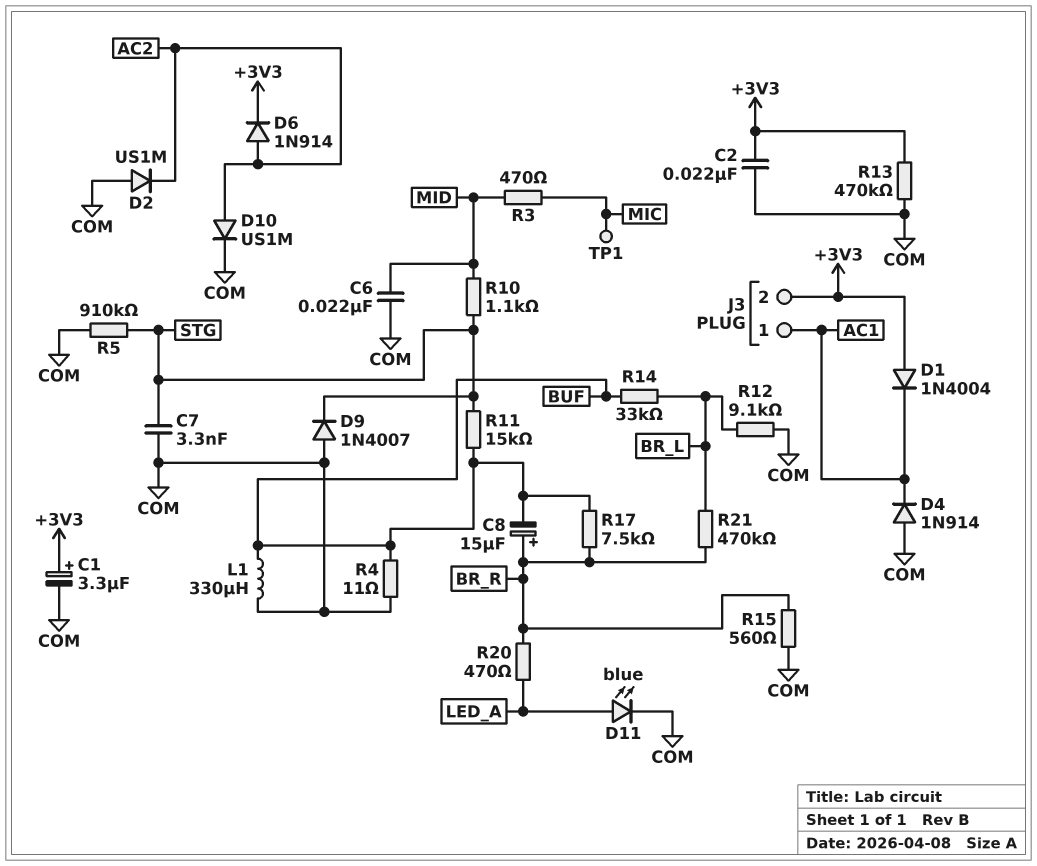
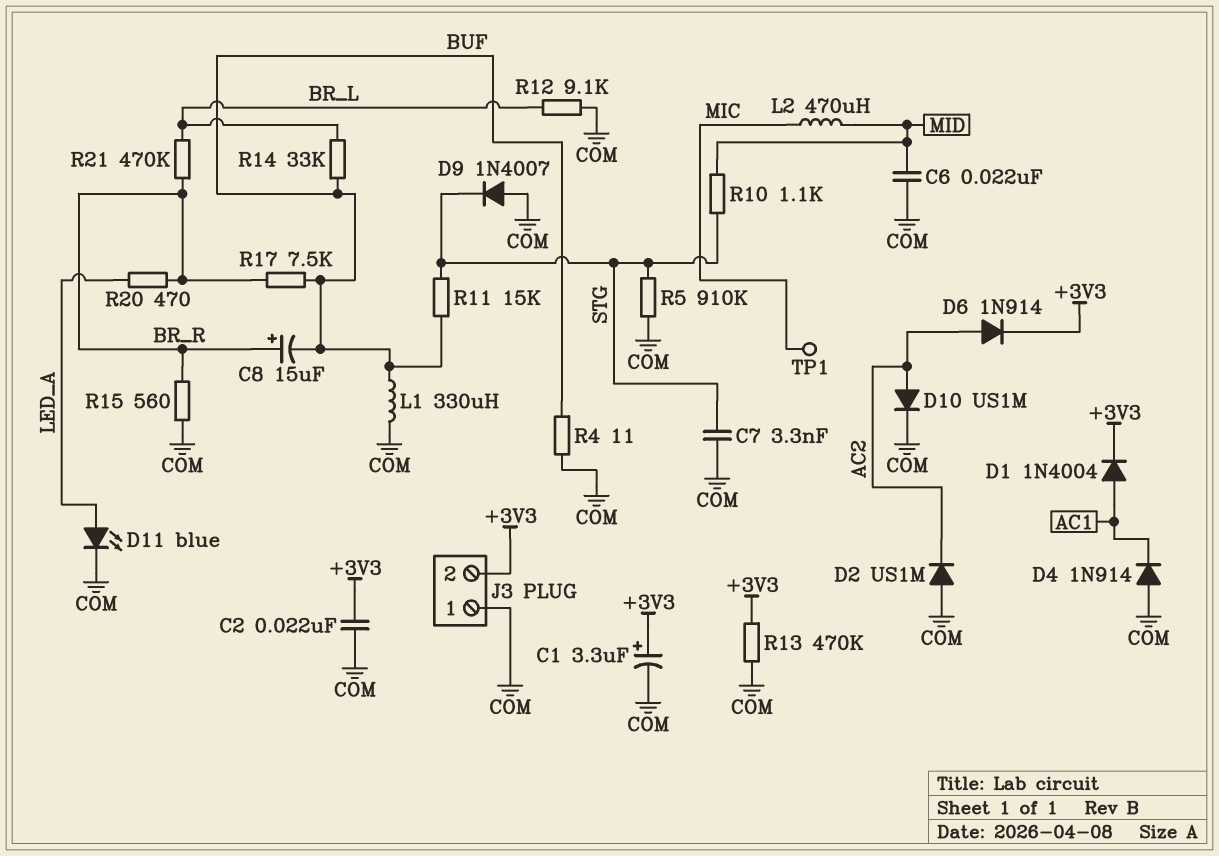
D1: diode 1N4004 (A +3V3, K AC1) -> diode 1N4004 (A AC1, K +3V3)
J3 pin 1: AC1 -> COM
L2: none -> 470uH (MIC, MID)
R3: 470 (MIC, MID) -> none

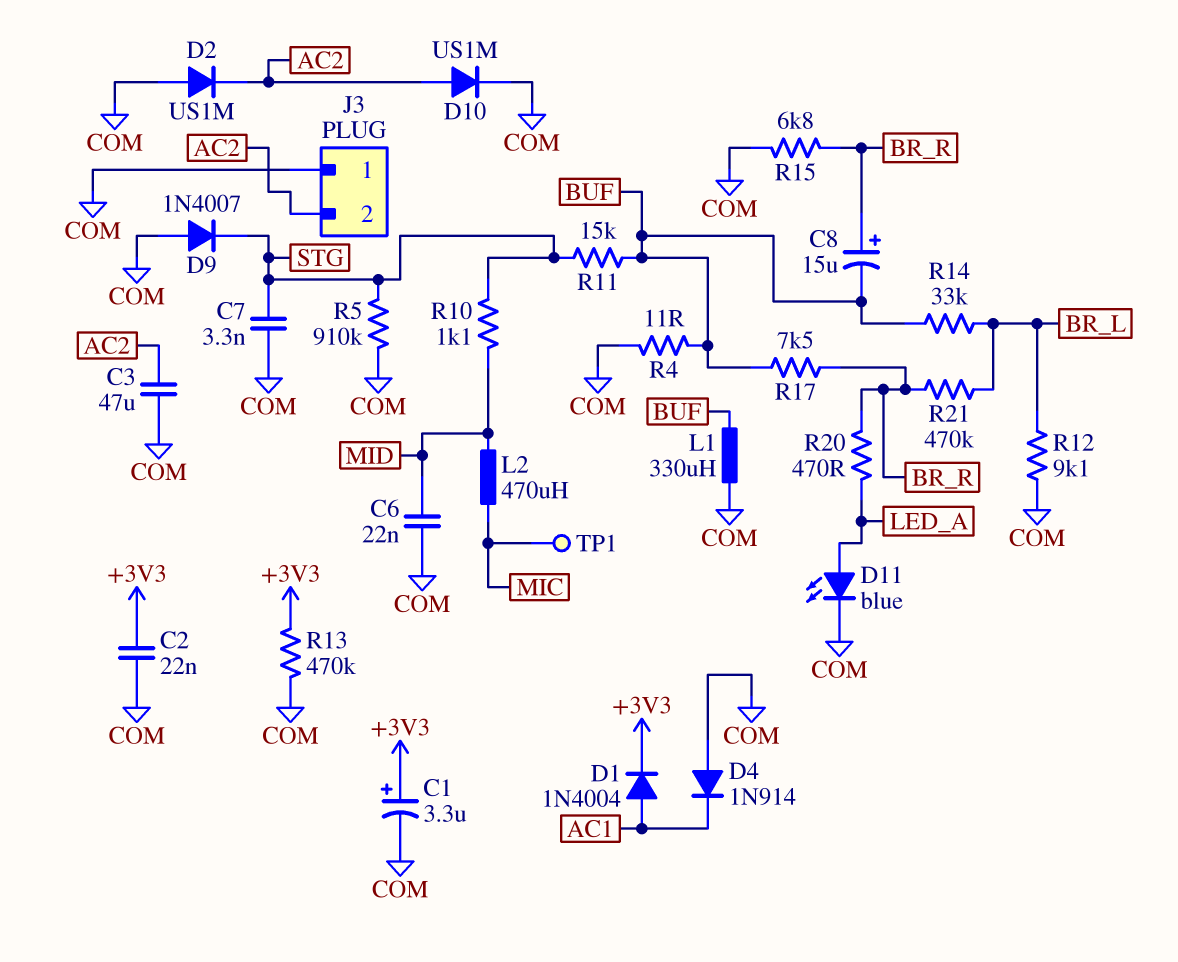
C3: none -> 47uF (AC2, COM)
D6: diode 1N914 (A AC2, K +3V3) -> none
J3 pin 2: +3V3 -> AC2
R15: 560 (BR_R, COM) -> 6.8k (BR_R, COM)

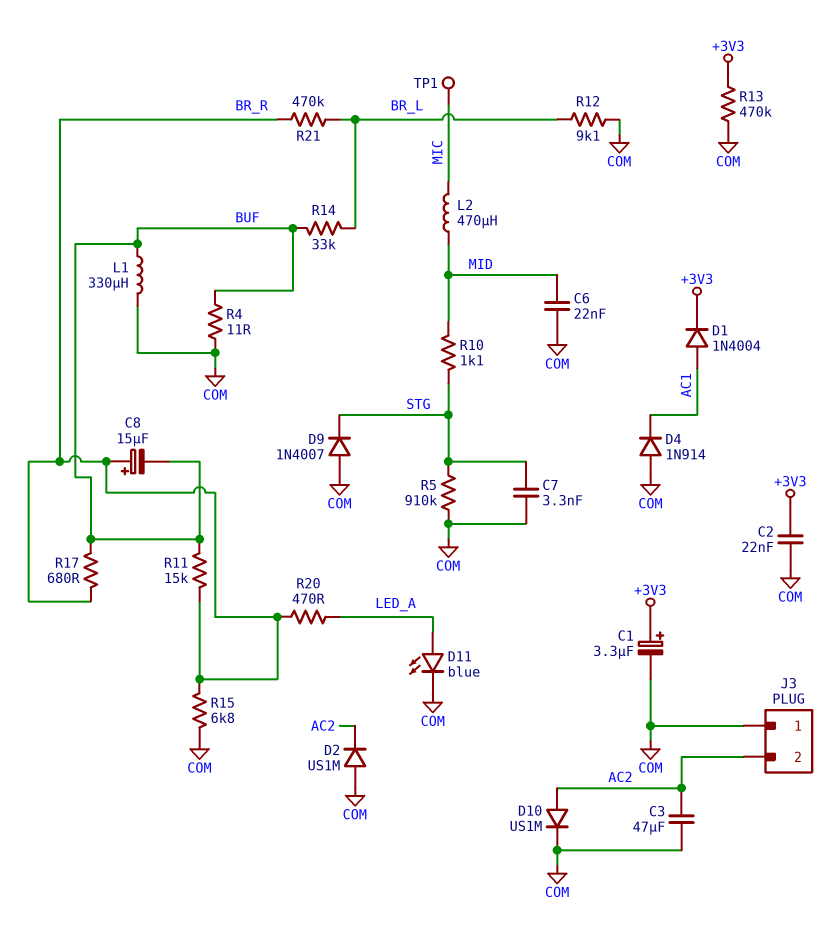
R11: 15k (BUF, STG) -> 15k (BR_R, BUF)
R17: 7.5k (BR_R, BUF) -> 680 (BR_R, BUF)

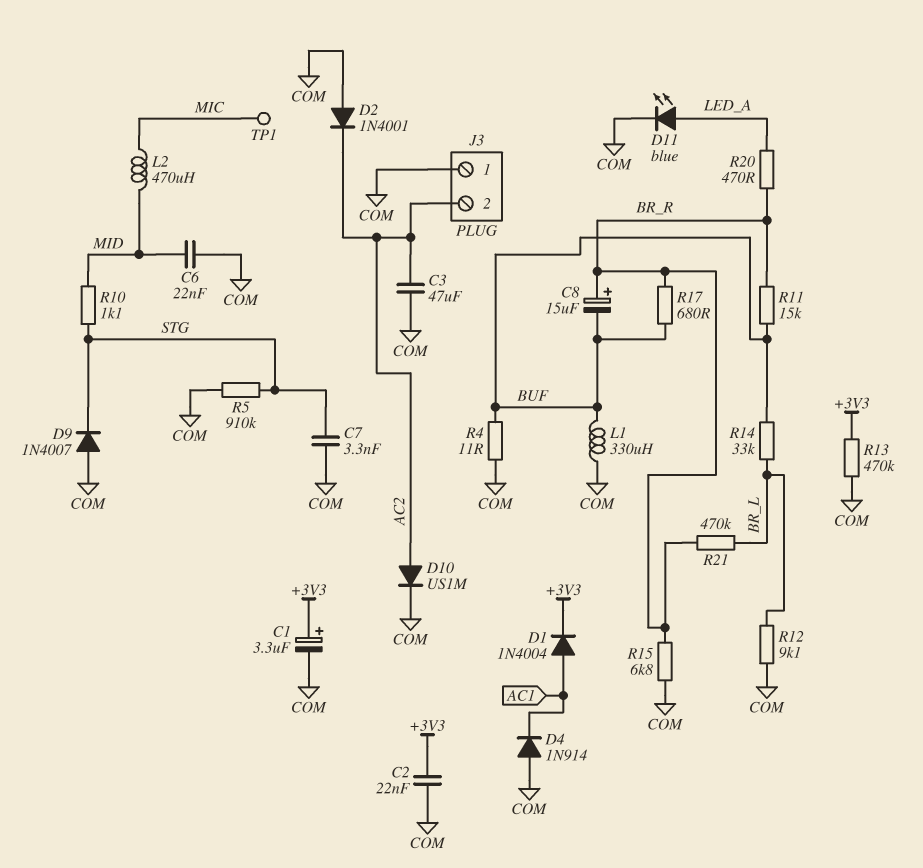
D2: diode US1M (A COM, K AC2) -> diode 1N4001 (A COM, K AC2)

